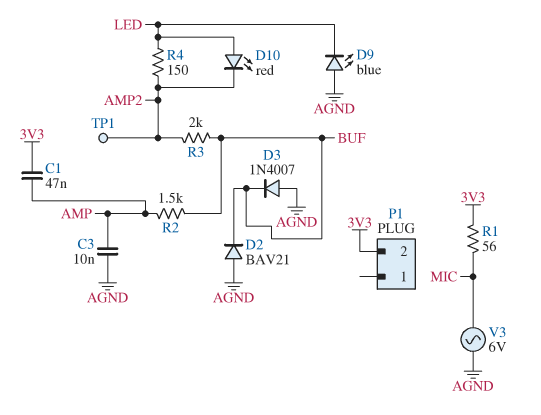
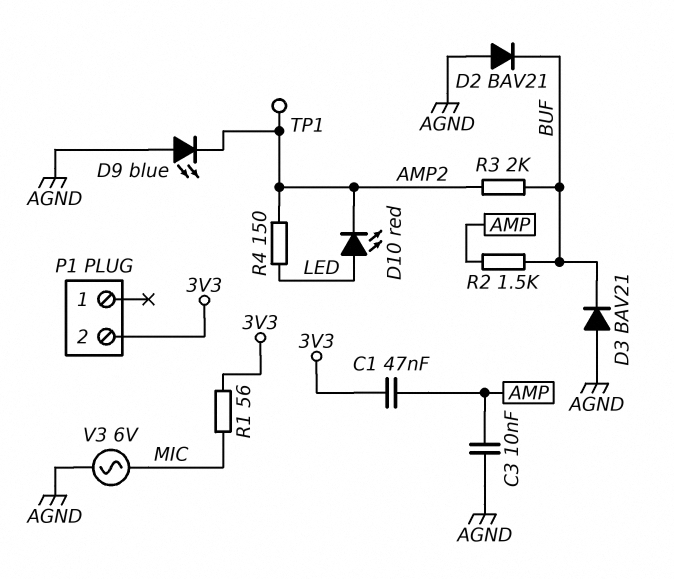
D3: diode 1N4007 (A AGND, K BUF) -> diode BAV21 (A AGND, K BUF)
D9: LED blue (A AGND, K LED) -> LED blue (A AGND, K AMP2)

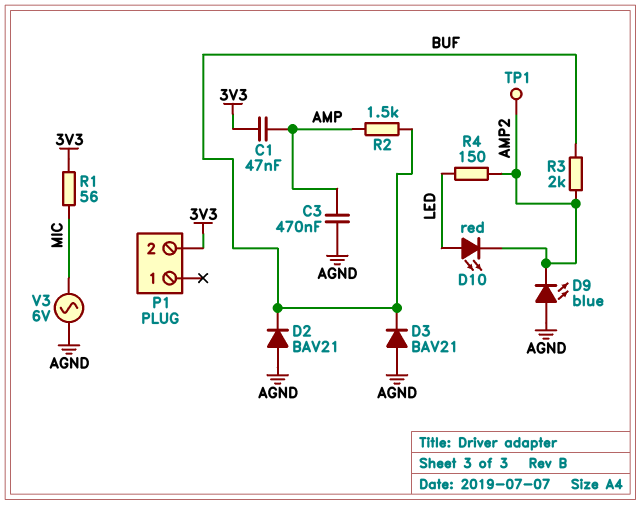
C3: 10nF (AGND, AMP) -> 470nF (AGND, AMP)

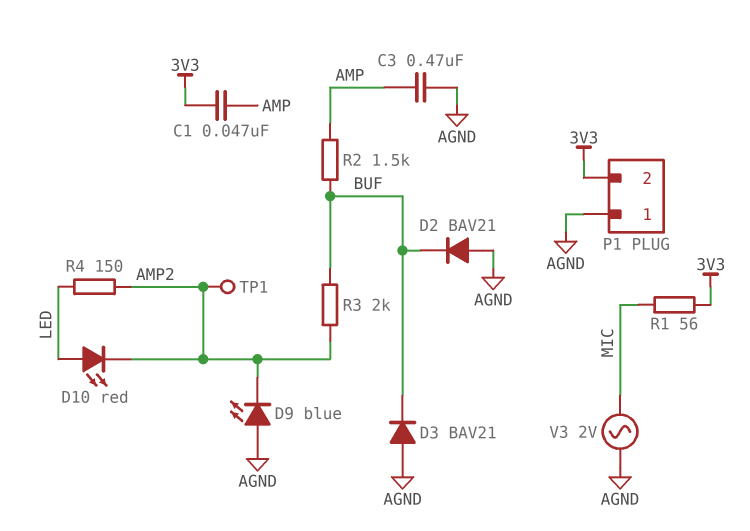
P1 pin 1: none -> AGND
V3: AC 6V (AGND, MIC) -> AC 2V (AGND, MIC)

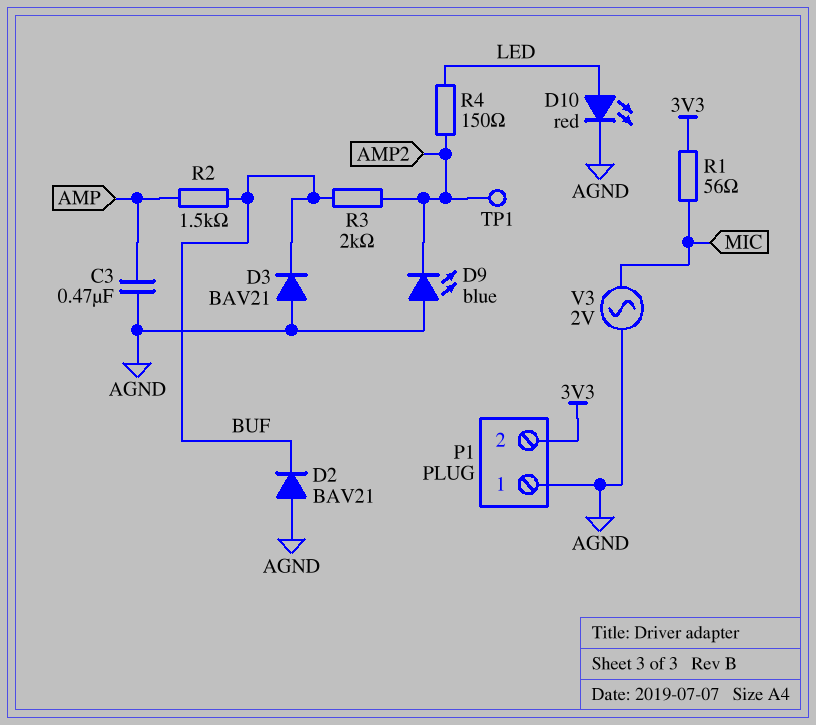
C1: 47nF (3V3, AMP) -> none
D10: LED red (A LED, K AMP2) -> LED red (A LED, K AGND)

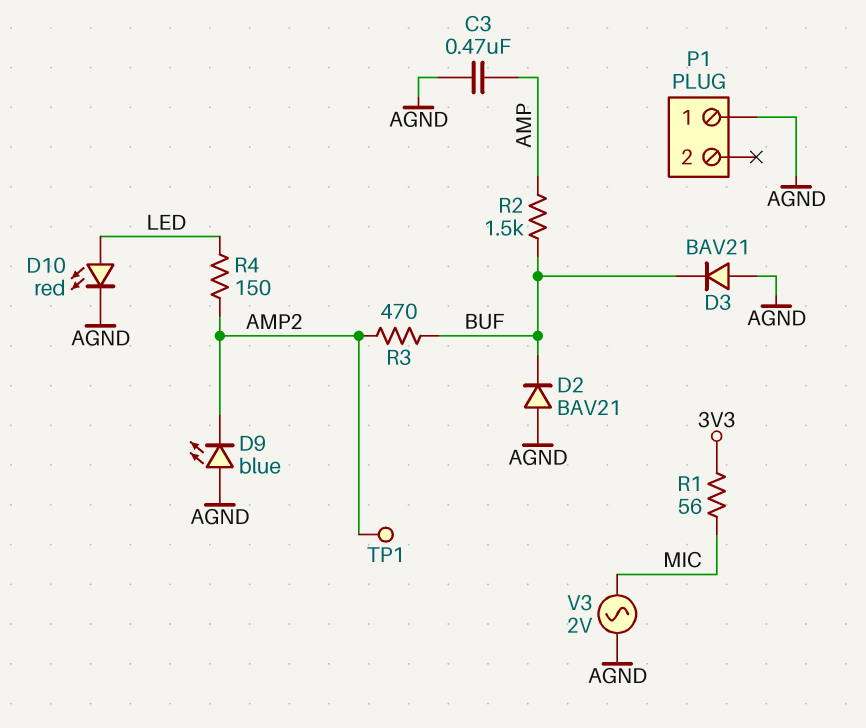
P1 pin 2: 3V3 -> none
R3: 2k (AMP2, BUF) -> 470 (AMP2, BUF)

